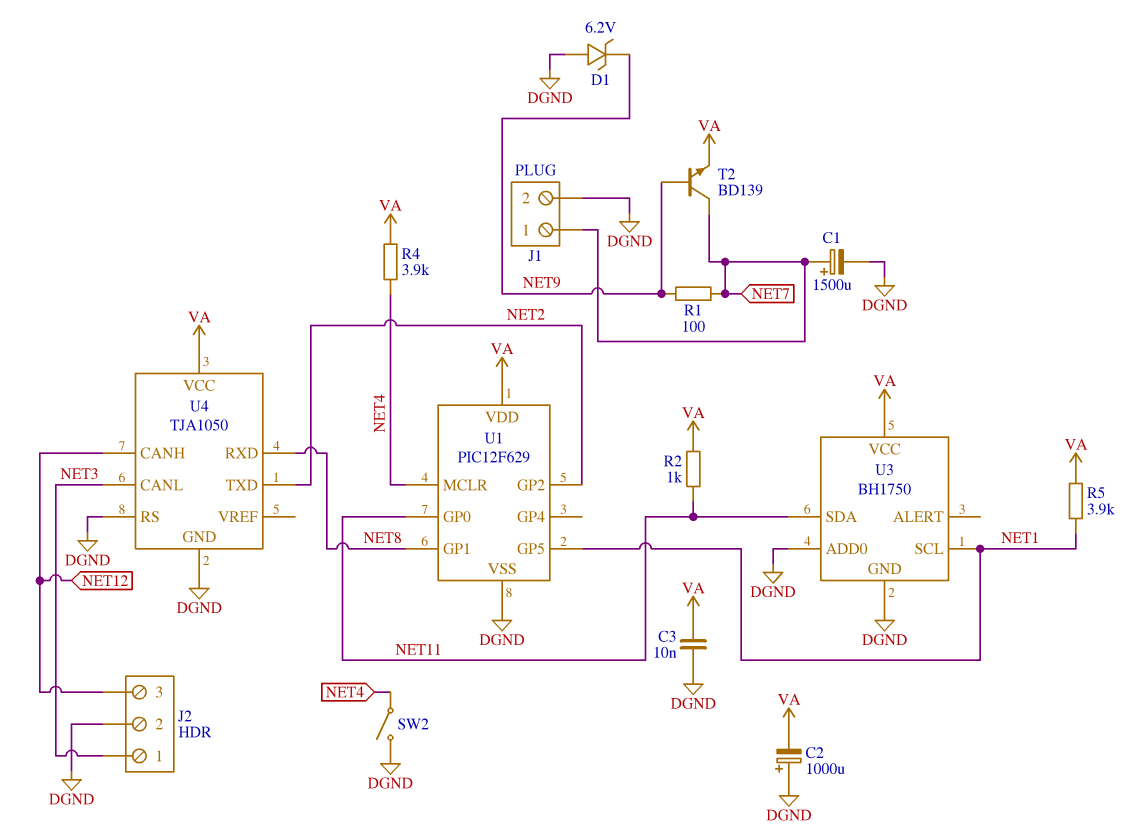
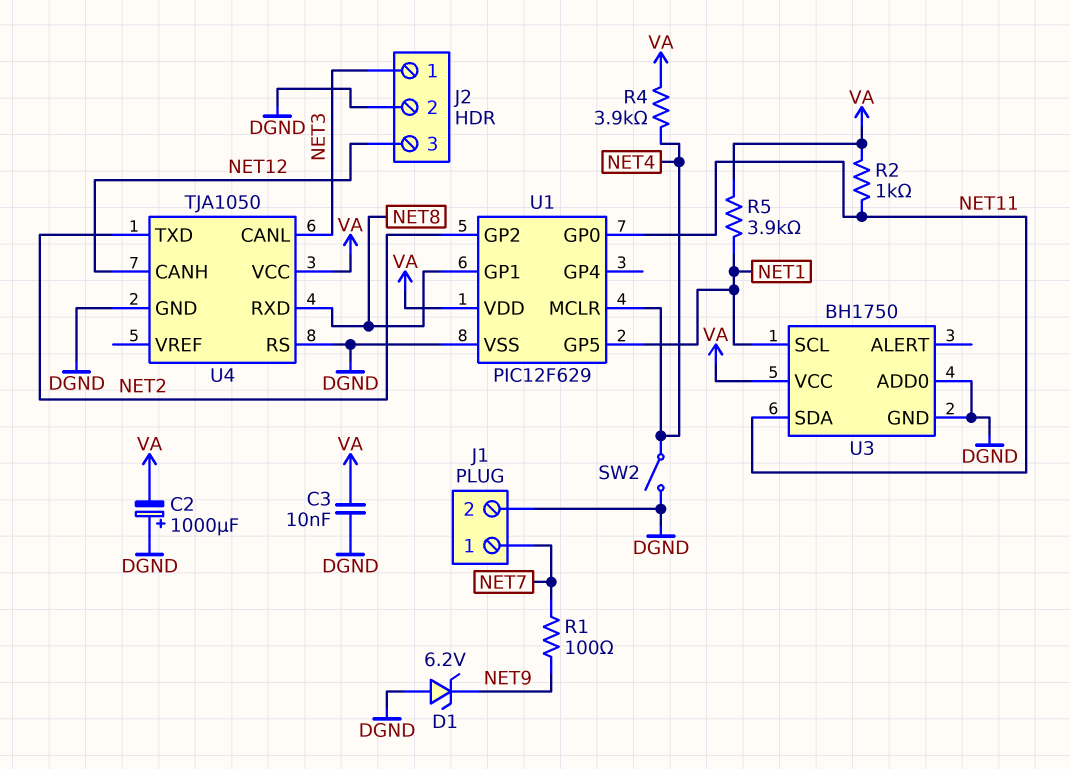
C1: 1500uF (plus NET7, minus DGND) -> none
T2: NPN BD139 (B NET9, C NET7, E VA) -> none

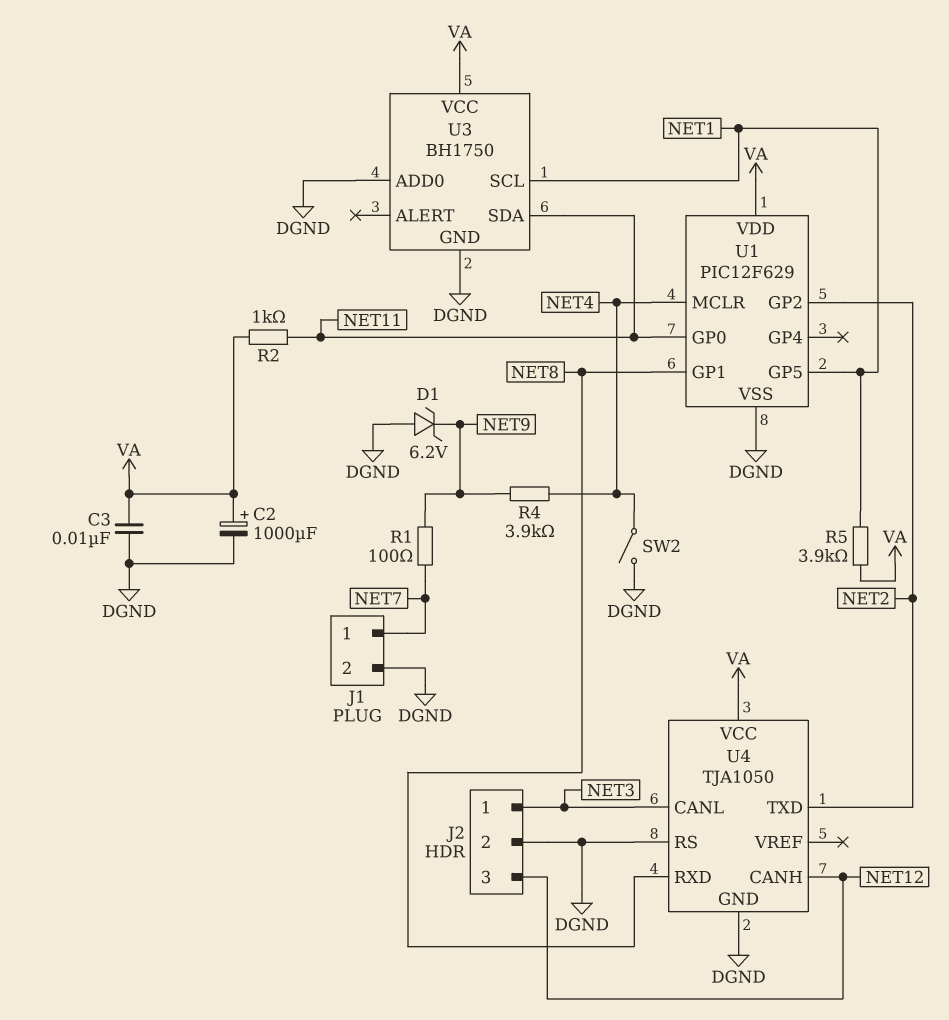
C2: 1000uF (plus DGND, minus VA) -> 1000uF (plus VA, minus DGND)
R4: 3.9k (NET4, VA) -> 3.9k (NET4, NET9)

